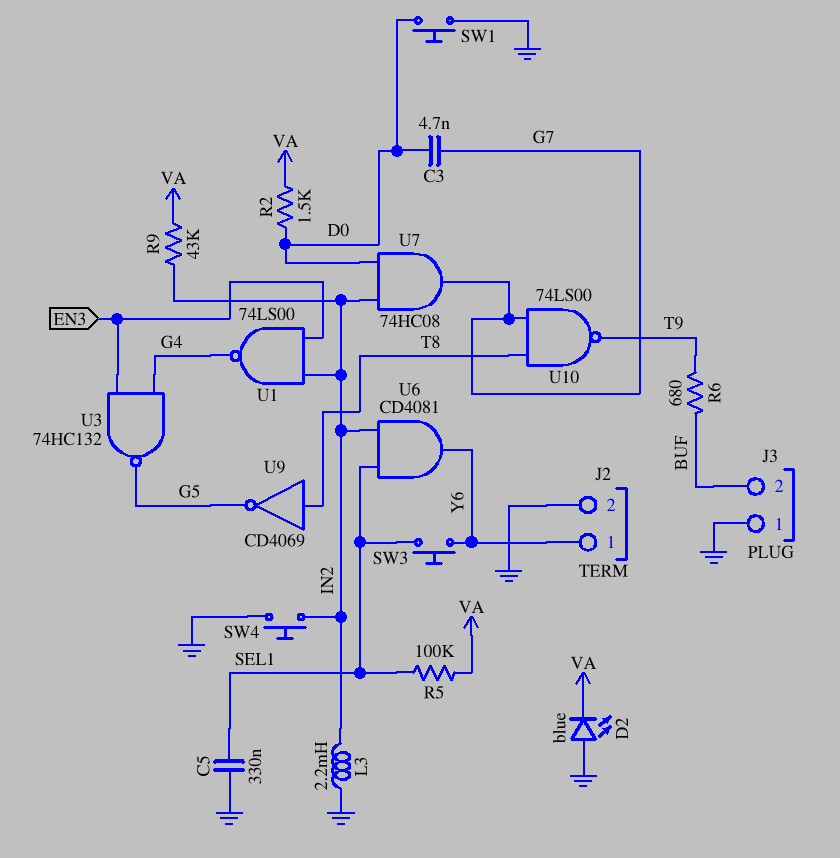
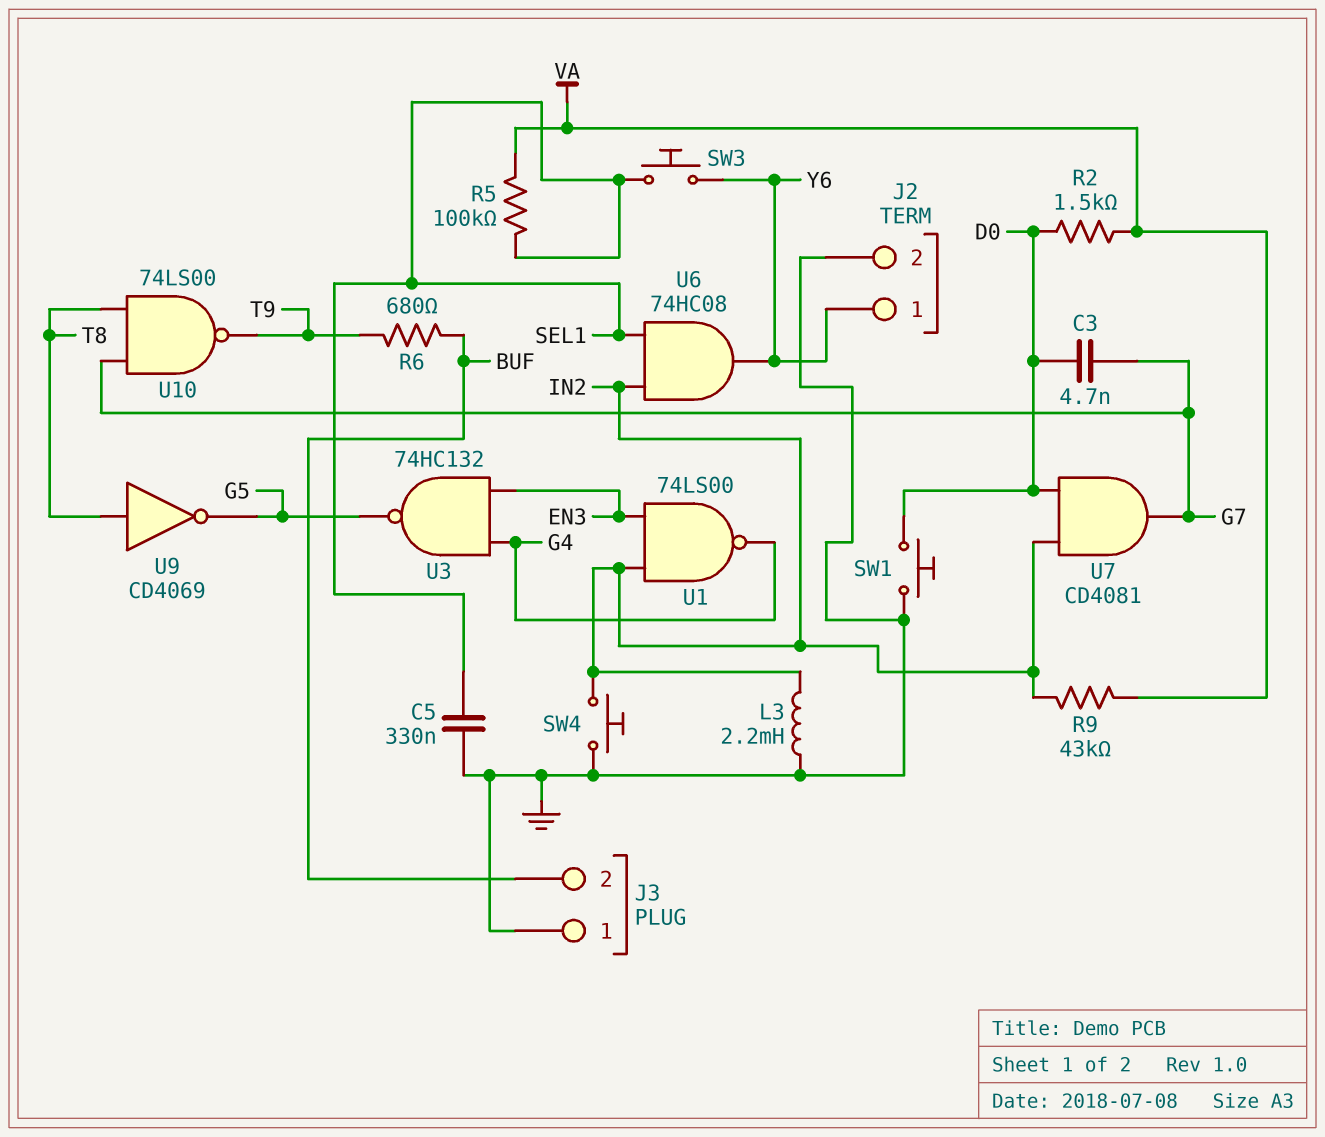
D2: LED blue (A GND, K VA) -> none
U6: AND CD4081 (in IN2, in SEL1, out Y6) -> AND 74HC08 (in IN2, in SEL1, out Y6)
U7: AND 74HC08 (in D0, in IN2, out G7) -> AND CD4081 (in D0, in IN2, out G7)

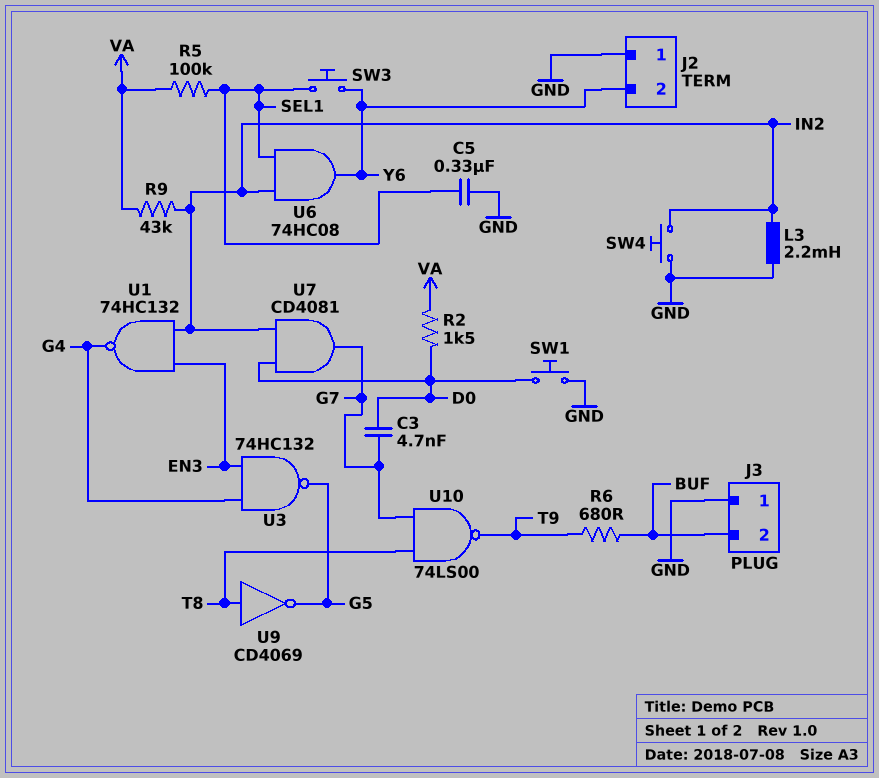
J2 pin 1: Y6 -> GND
J2 pin 2: GND -> Y6
U1: NAND 74LS00 (in EN3, in IN2, out G4) -> NAND 74HC132 (in EN3, in IN2, out G4)

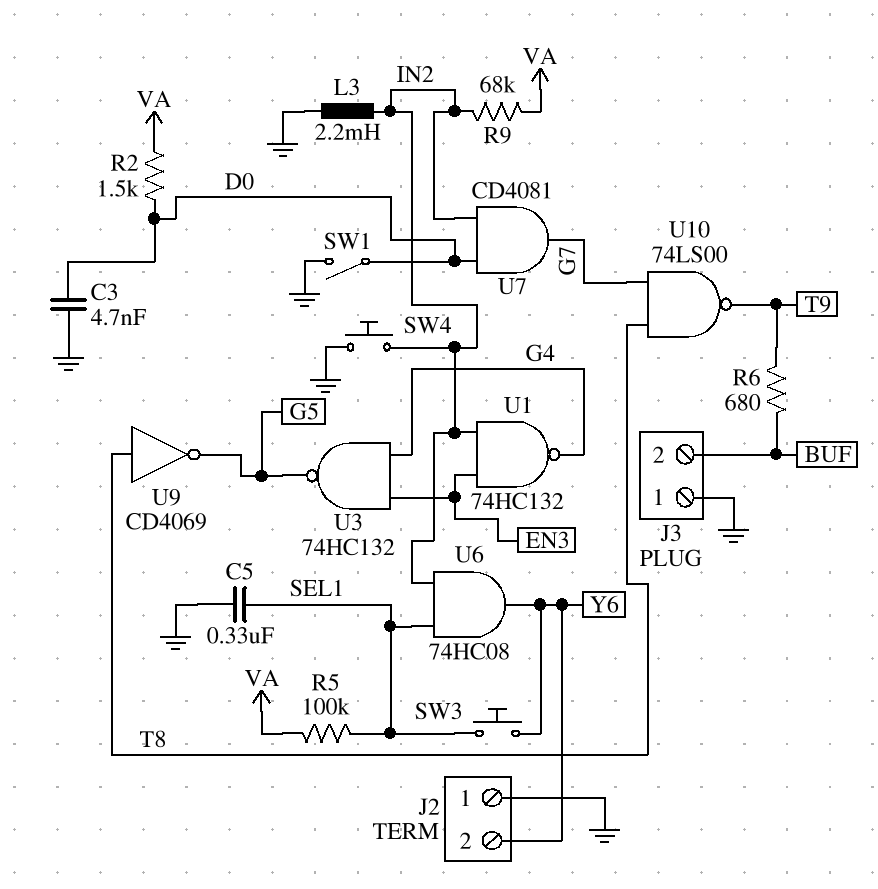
C3: 4.7nF (D0, G7) -> 4.7nF (D0, GND)
R9: 43k (IN2, VA) -> 68k (IN2, VA)
SW1: button (D0, GND) -> switch (D0, GND)

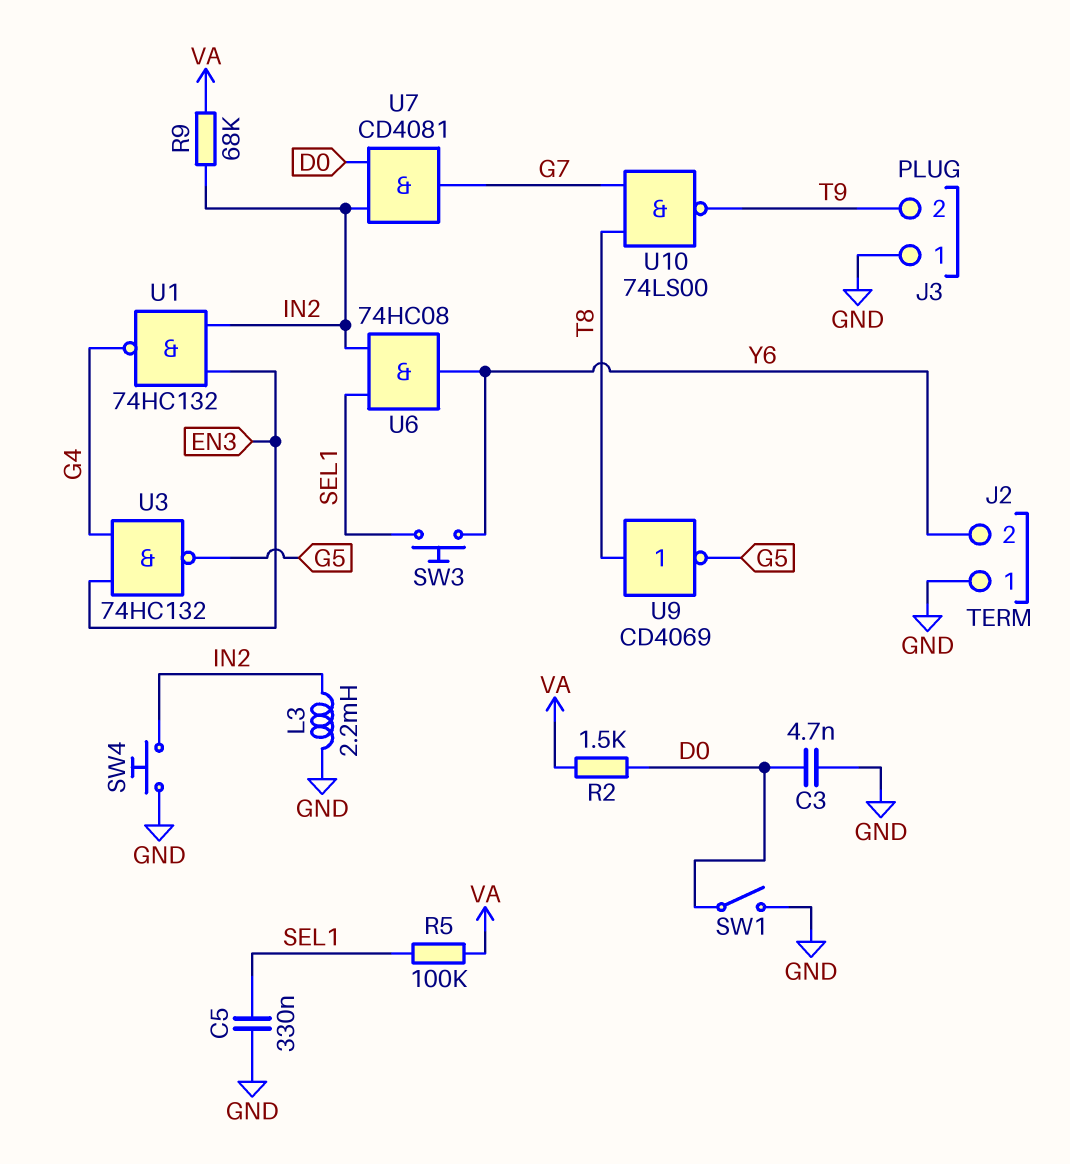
J3 pin 2: BUF -> T9
R6: 680 (BUF, T9) -> none

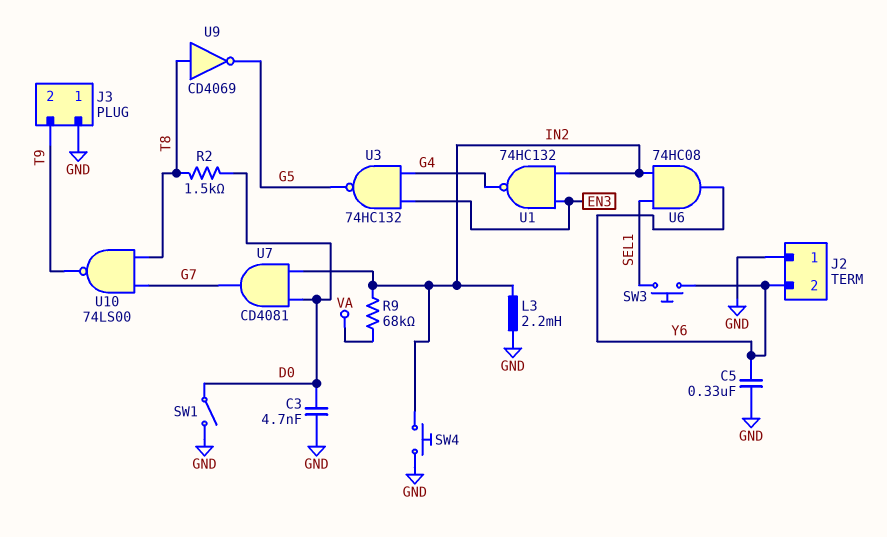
C5: 330nF (GND, SEL1) -> 330nF (GND, Y6)
R2: 1.5k (D0, VA) -> 1.5k (D0, T8)
R5: 100k (SEL1, VA) -> none

